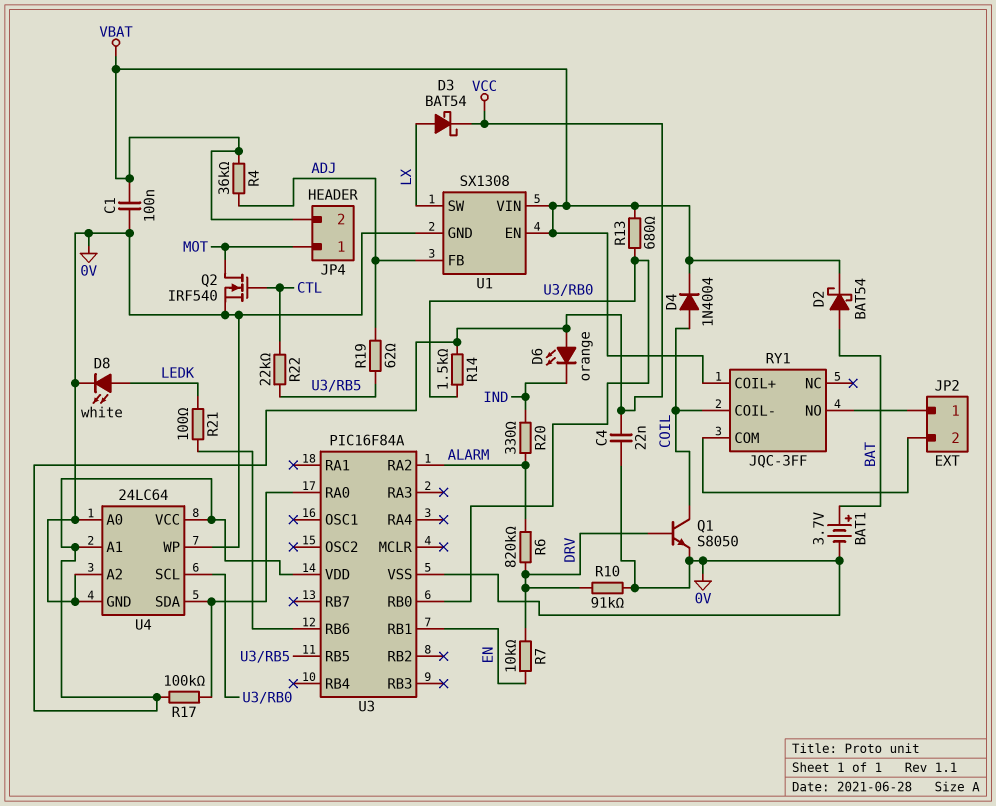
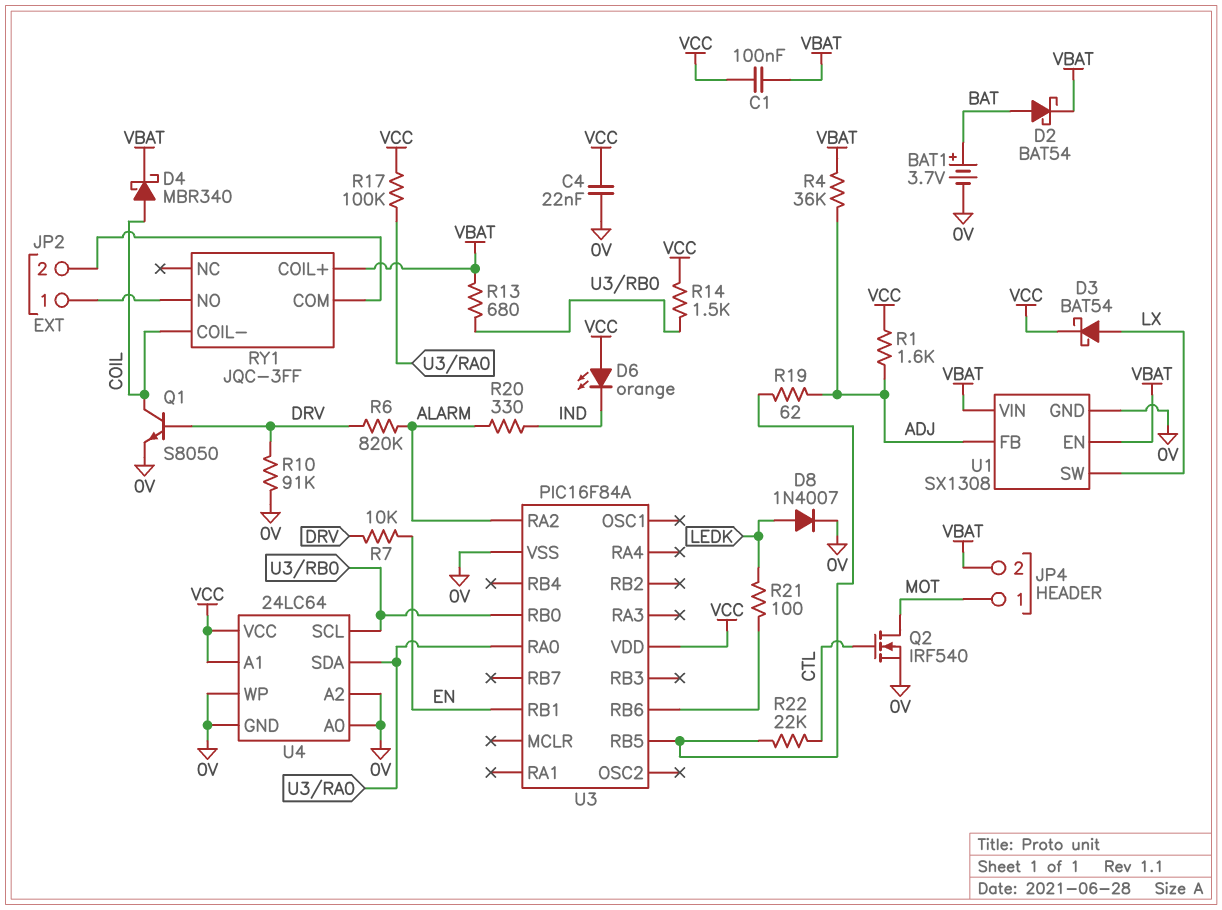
C1: 100nF (0V, VBAT) -> 100nF (VBAT, VCC)
D4: diode 1N4004 (A COIL, K VBAT) -> schottky MBR340 (A COIL, K VBAT)
D8: LED white (A LEDK, K 0V) -> diode 1N4007 (A LEDK, K 0V)
R1: none -> 1.6k (ADJ, VCC)

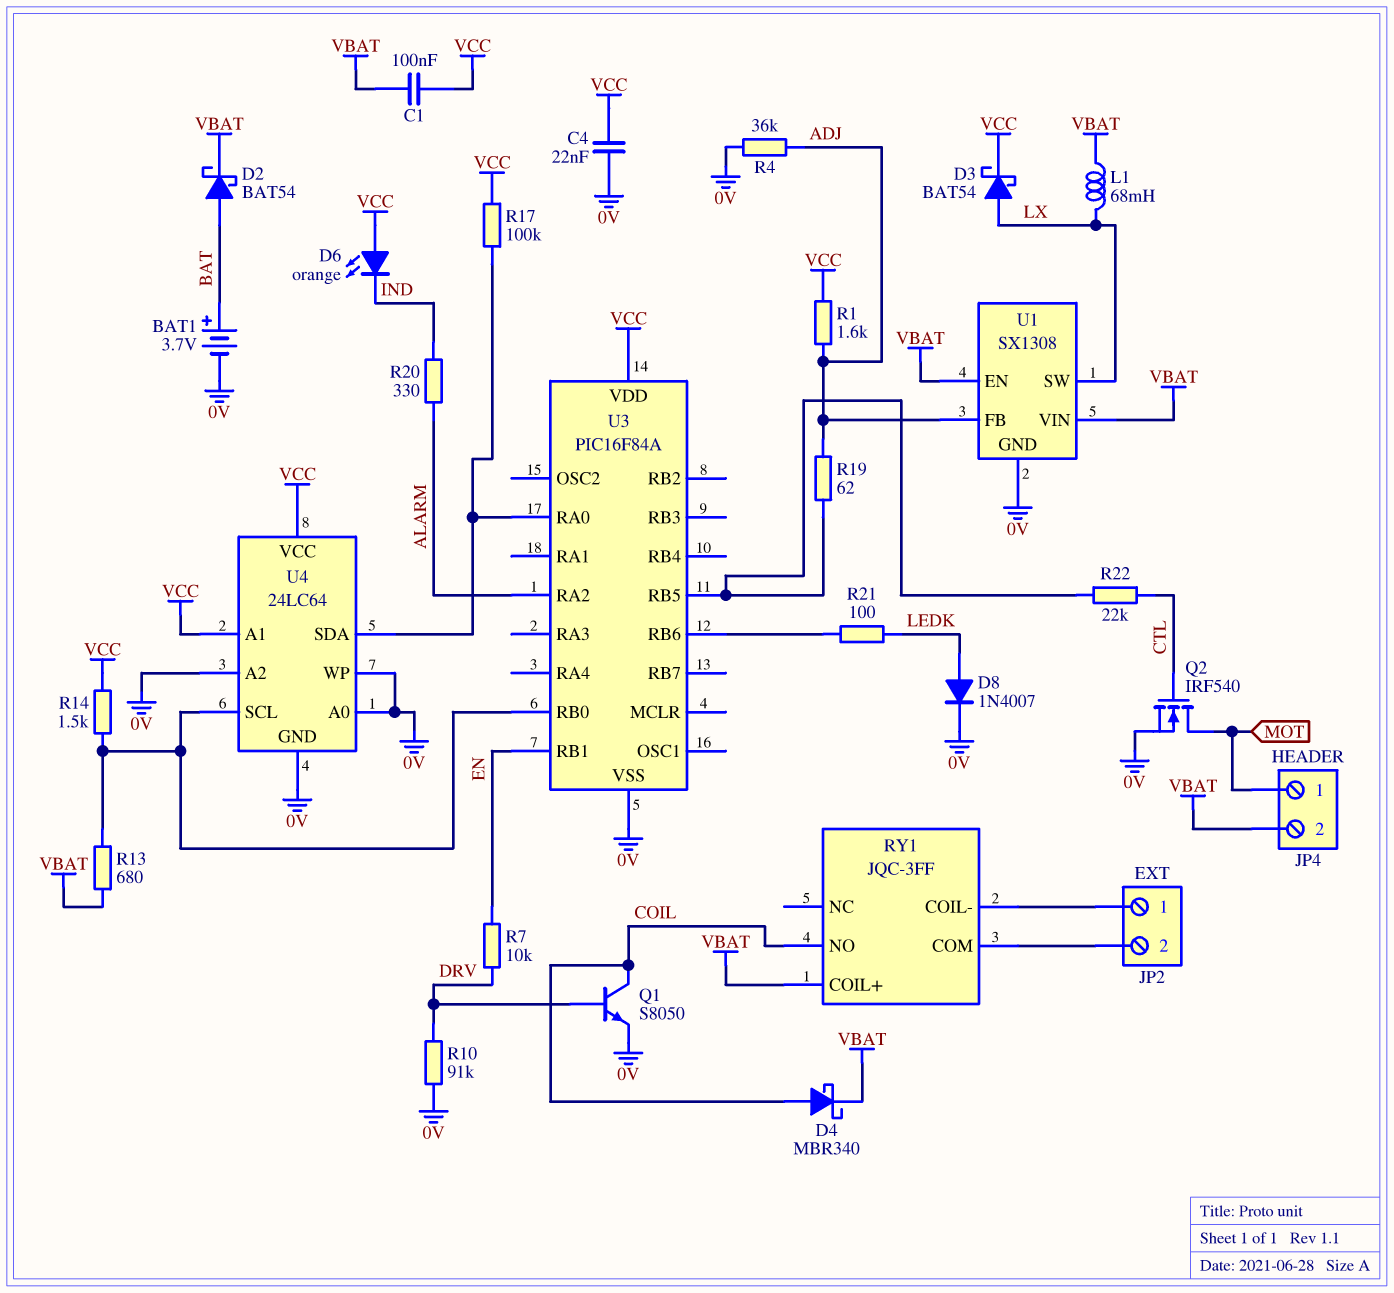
L1: none -> 68mH (LX, VBAT)
R4: 36k (ADJ, VBAT) -> 36k (0V, ADJ)
R6: 820k (ALARM, DRV) -> none
RY1 pin COIL-: COIL -> JP2/1
RY1 pin NO: JP2/1 -> COIL

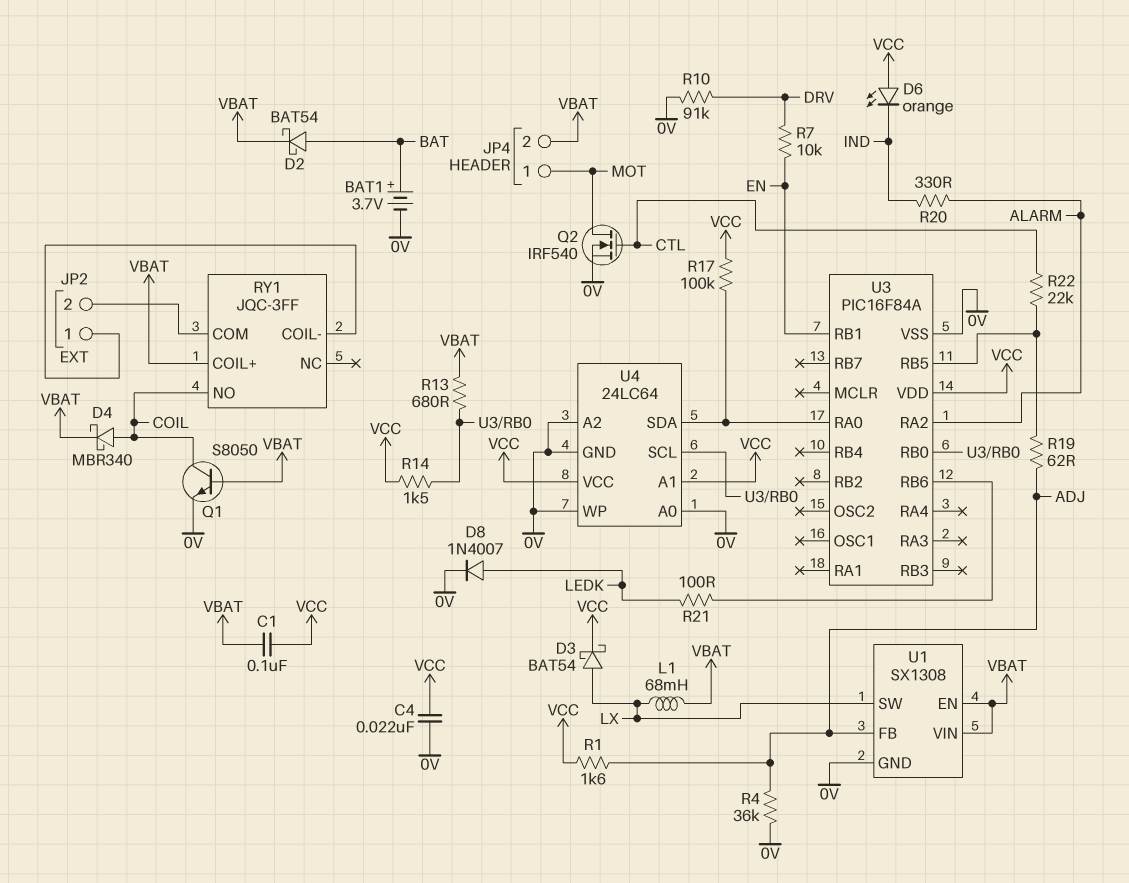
Q1: NPN S8050 (B DRV, C COIL, E 0V) -> NPN S8050 (B VBAT, C COIL, E 0V)

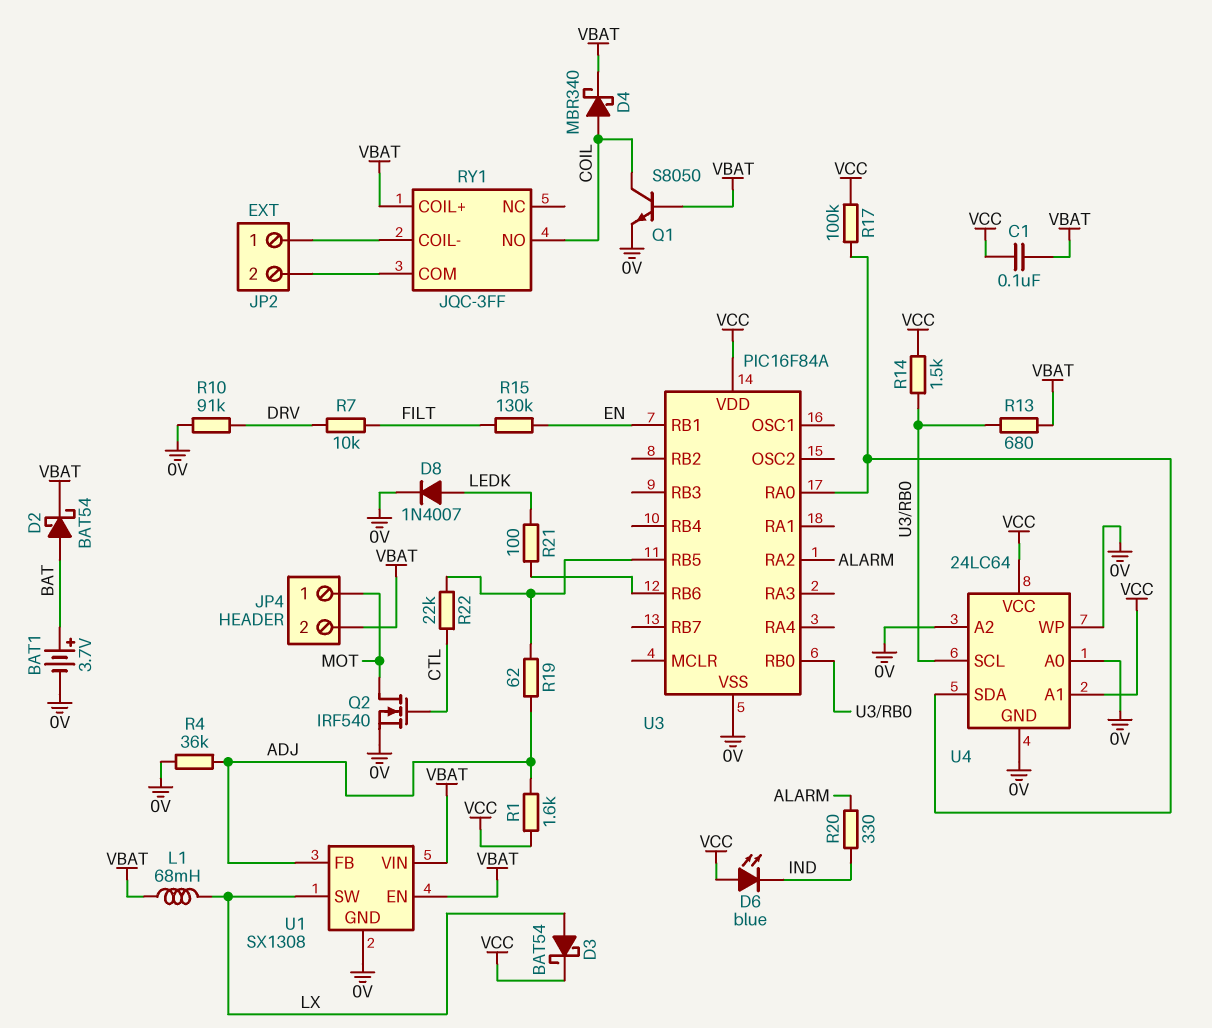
C4: 22nF (0V, VCC) -> none
D6: LED orange (A VCC, K IND) -> LED blue (A VCC, K IND)
R7: 10k (DRV, EN) -> 10k (DRV, FILT)
R15: none -> 130k (EN, FILT)

